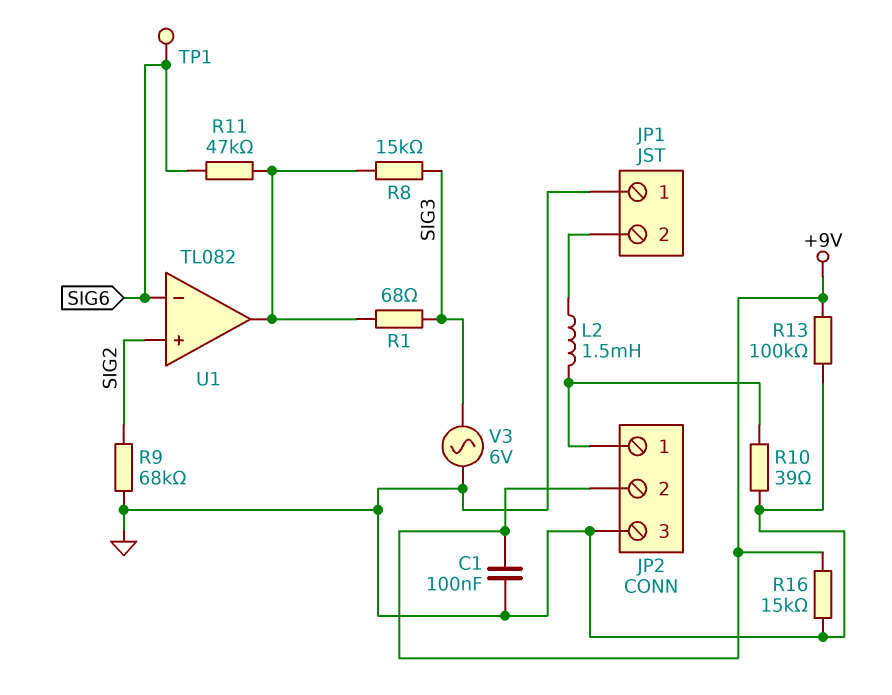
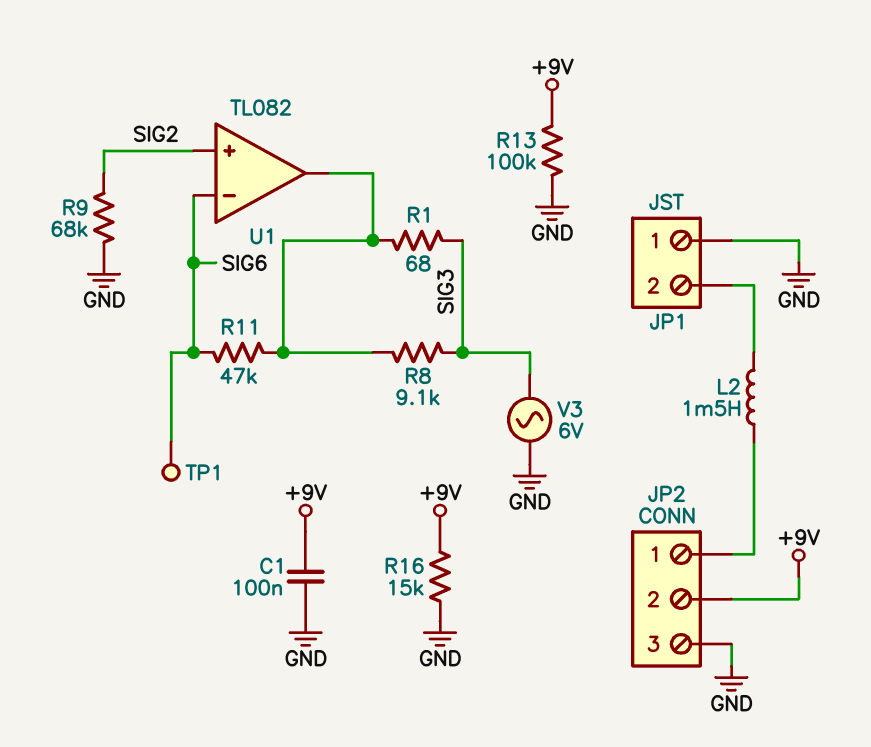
R8: 15k (SIG3, U1/out) -> 9.1k (SIG3, U1/out)
R10: 39 (GND, JP2/1) -> none

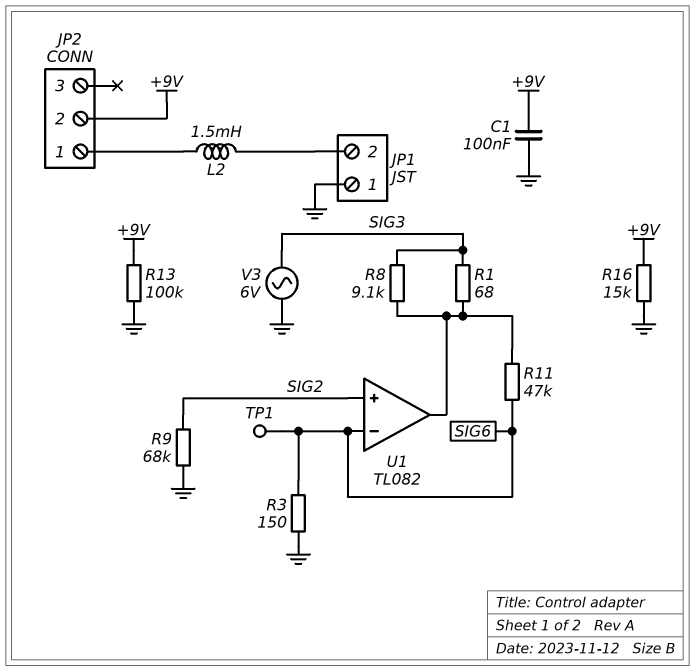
JP2 pin 3: GND -> none
R3: none -> 150 (GND, SIG6)

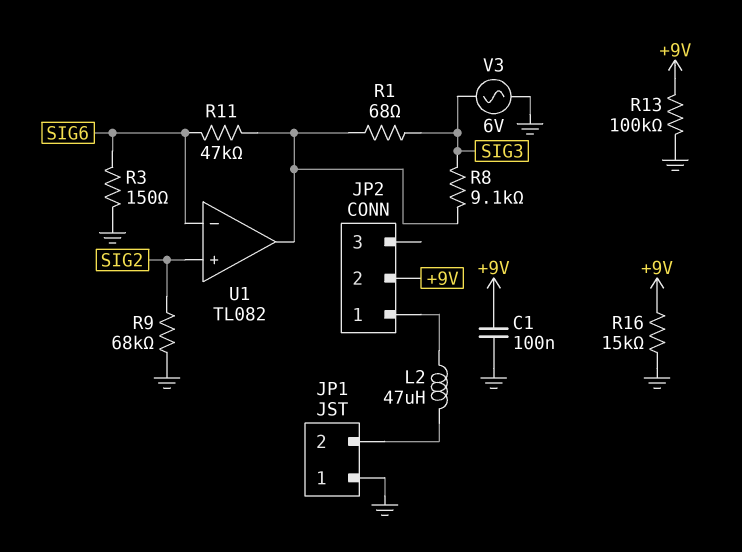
L2: 1.5mH (JP1/2, JP2/1) -> 47uH (JP1/2, JP2/1)
TP1: test point (SIG6) -> none

